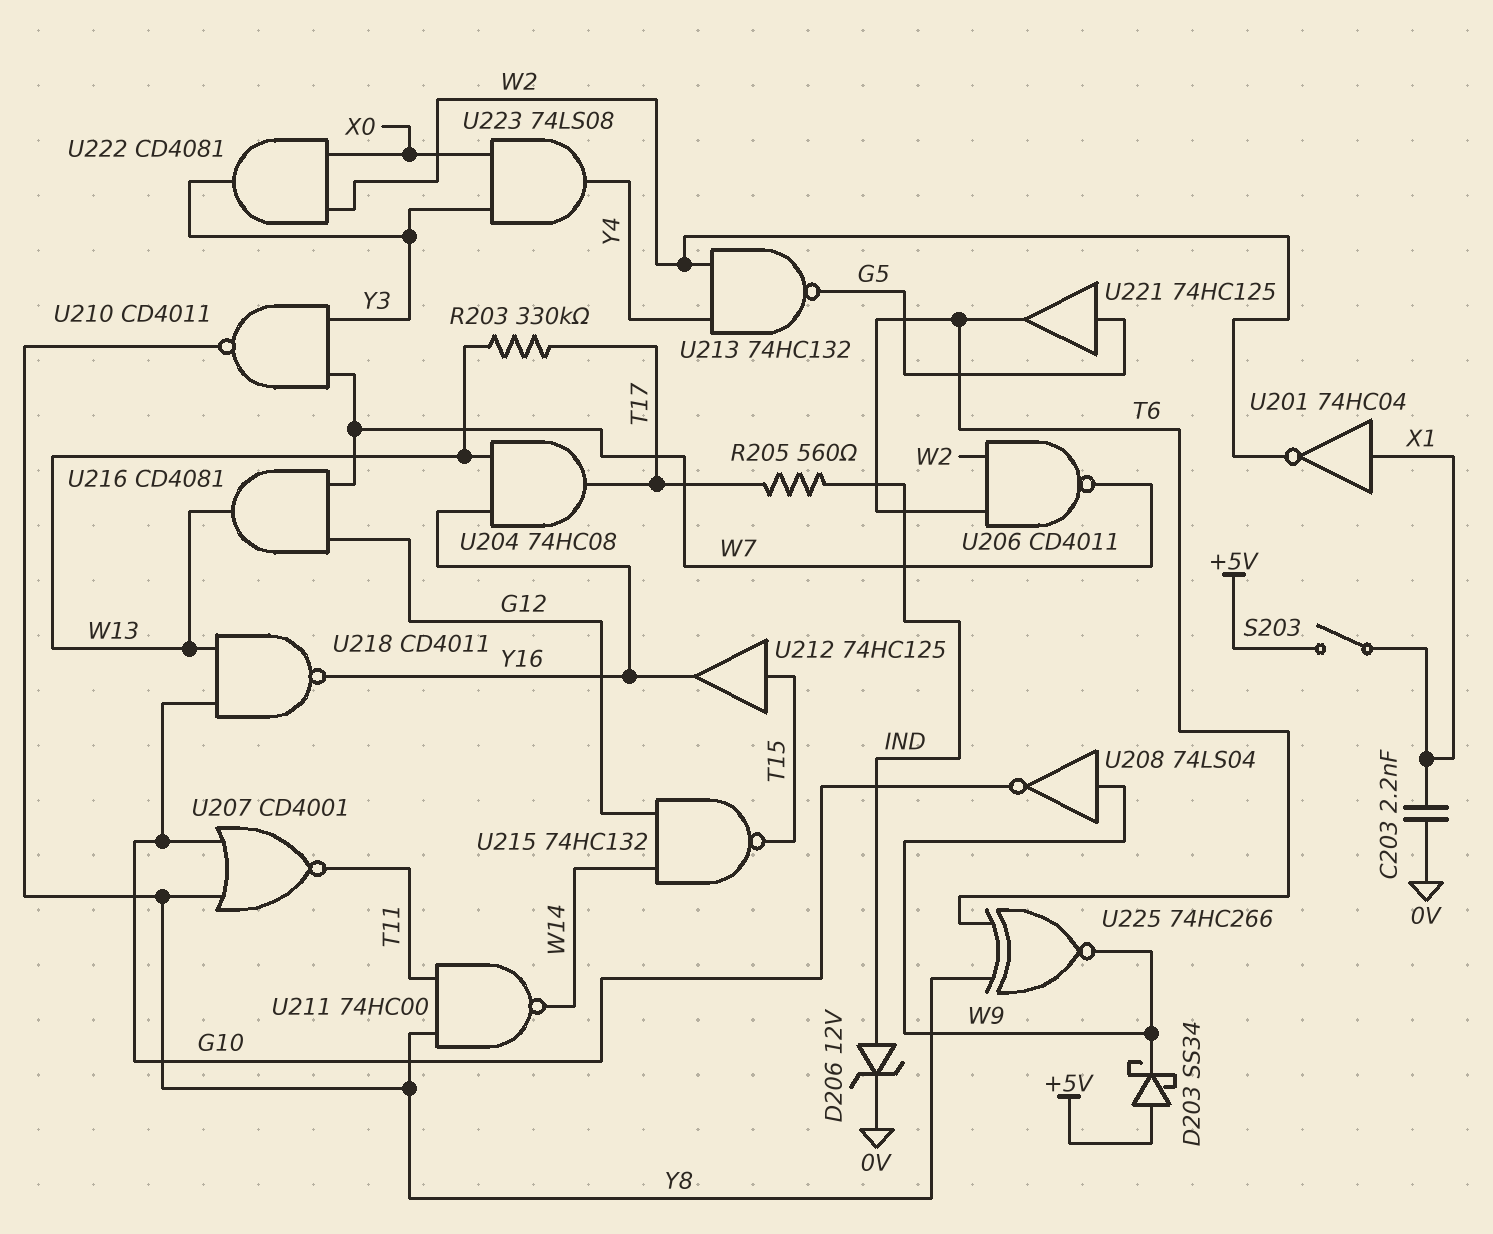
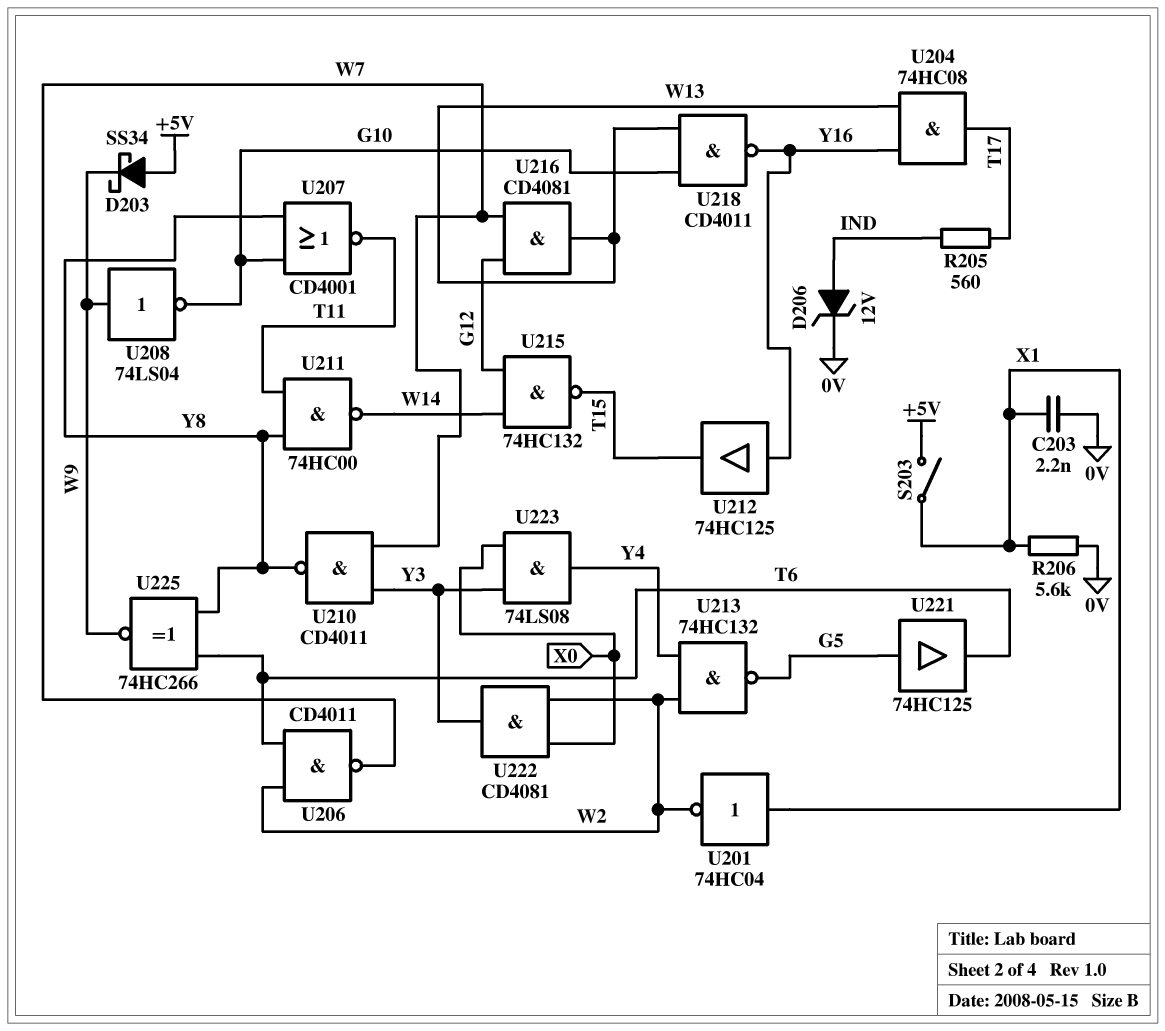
R203: 330k (T17, W13) -> none
R206: none -> 5.6k (0V, X1)
U212: buffer 74HC125 (in T15, out Y16) -> buffer 74HC125 (in Y16, out T15)

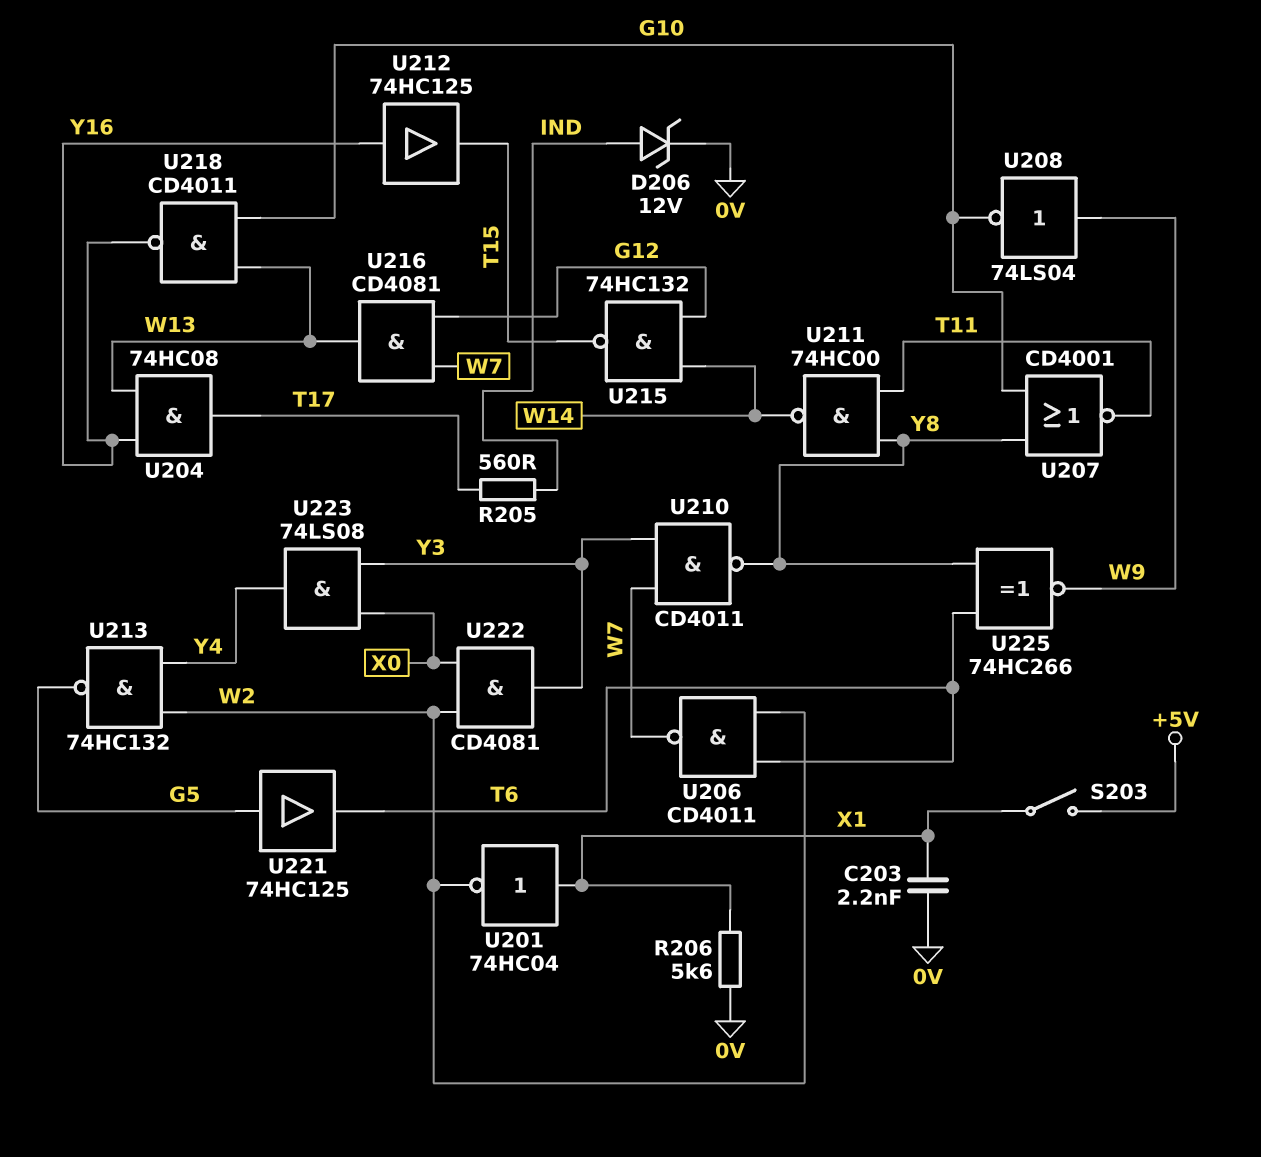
D203: schottky SS34 (A +5V, K W9) -> none

